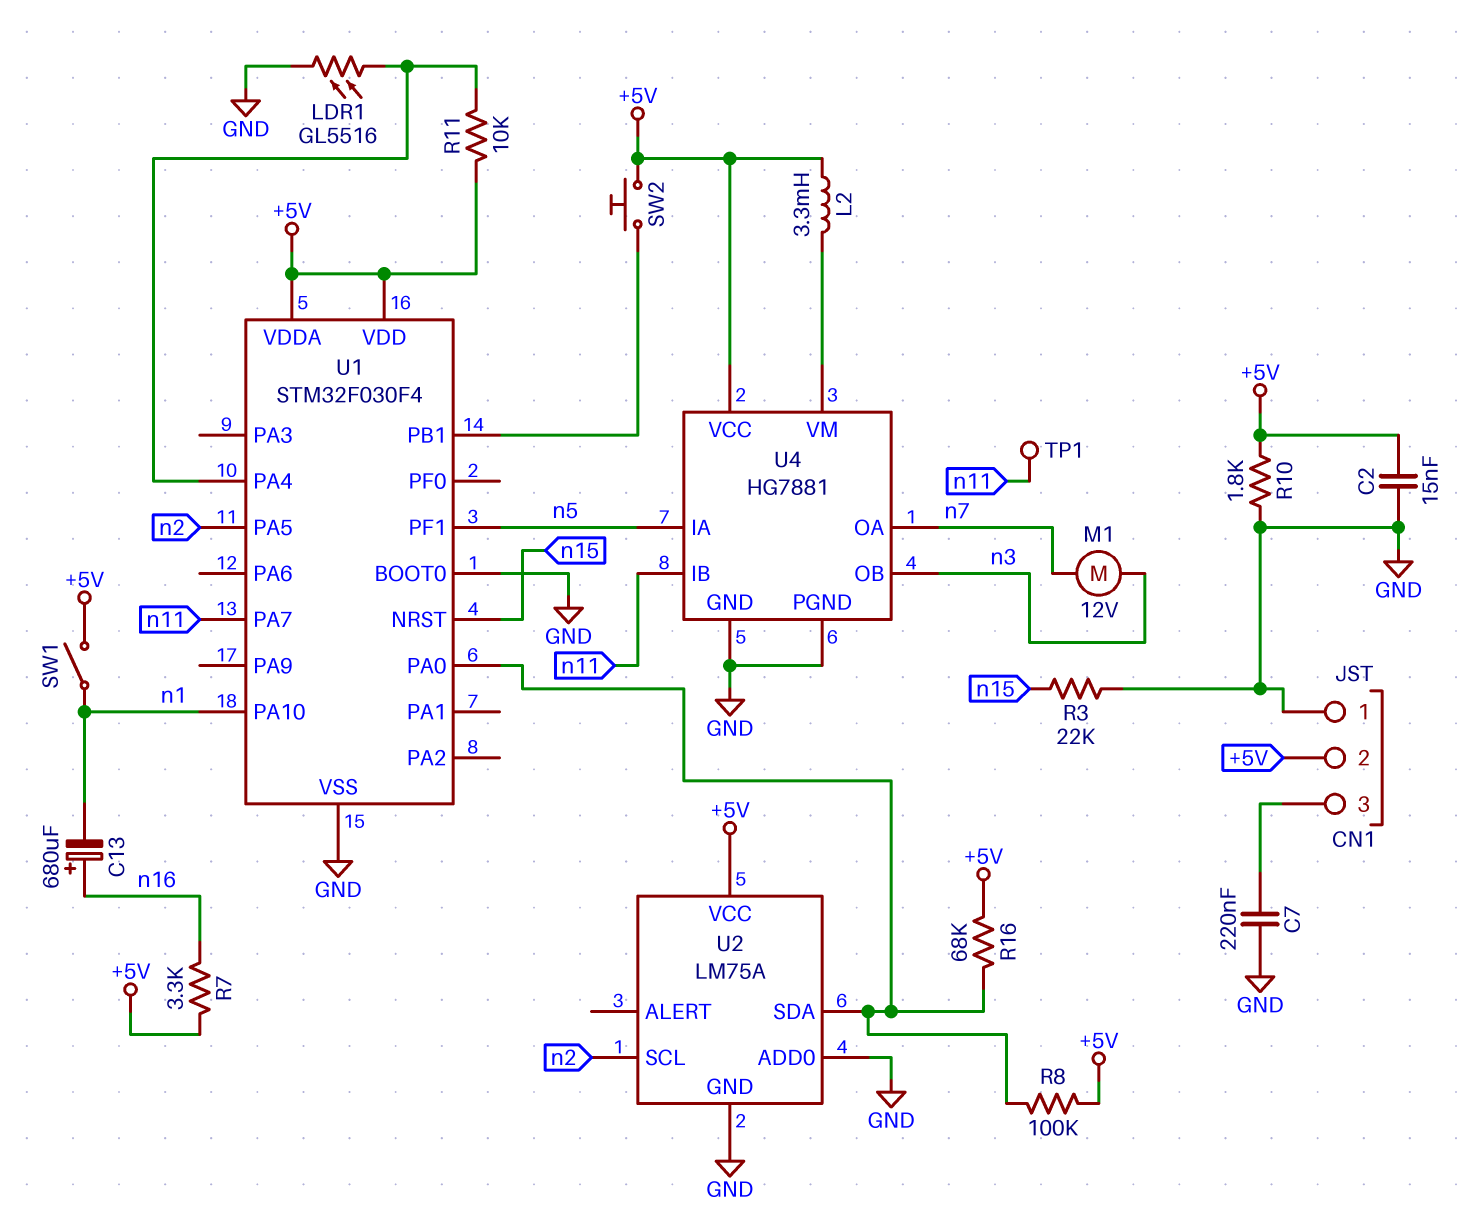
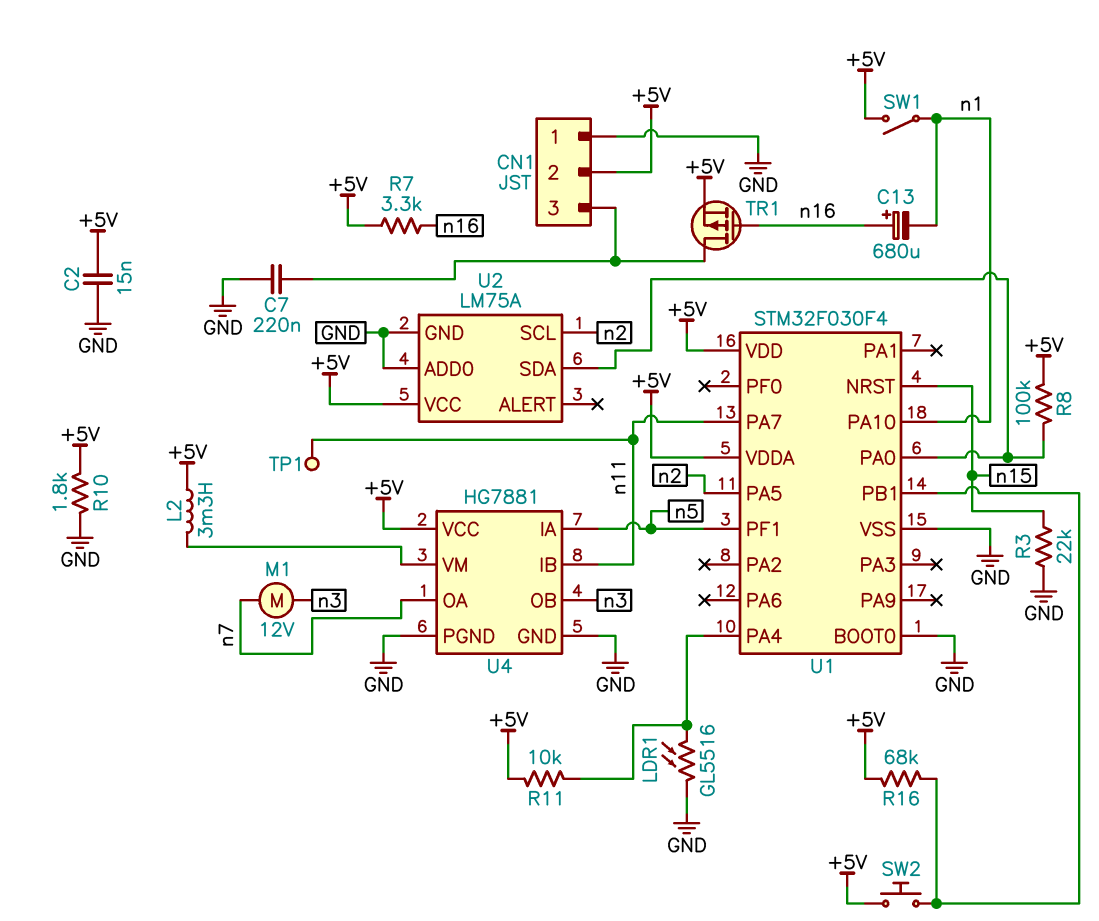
R16: 68k (+5V, U1/PA0) -> 68k (+5V, U1/PB1)
TR1: none -> PMOS (G n16, D CN1/3, S +5V)

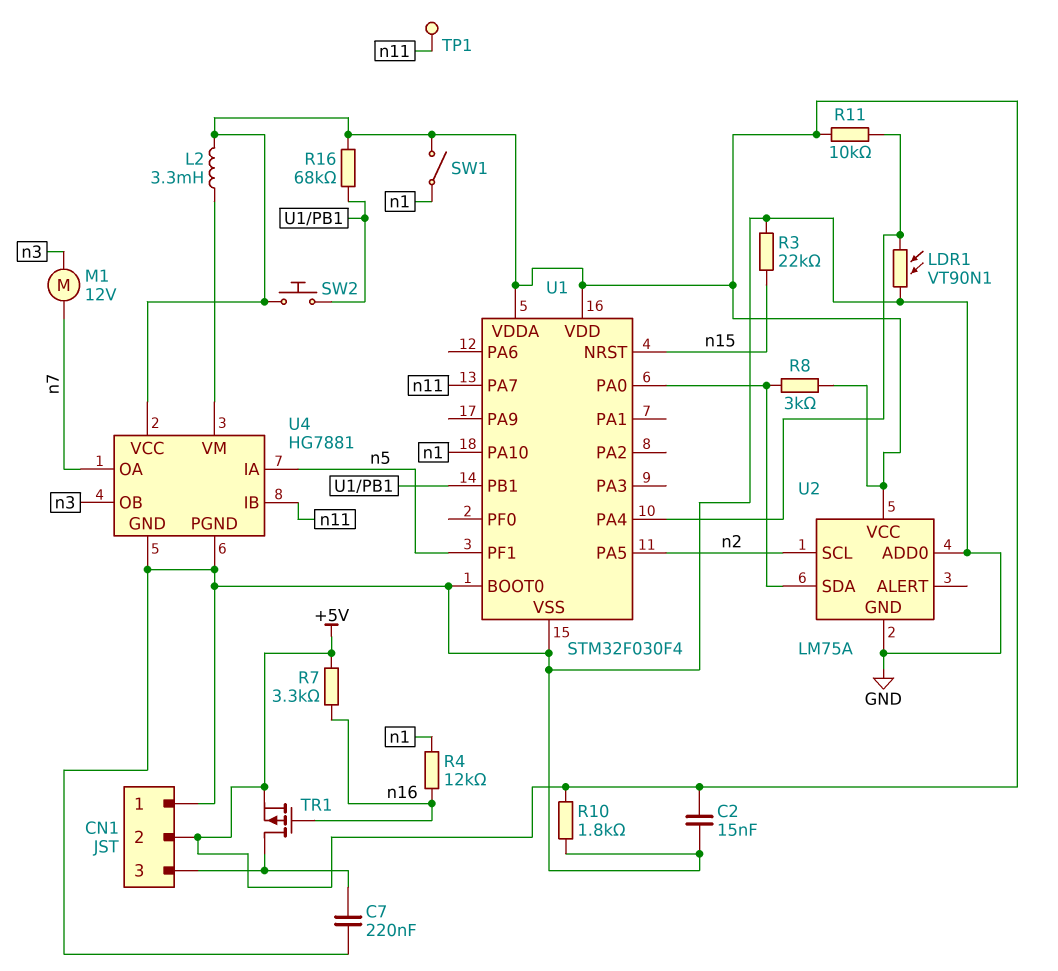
C13: 680uF (plus n16, minus n1) -> none
LDR1: GL5516 (GND, U1/PA4) -> VT90N1 (GND, U1/PA4)
R4: none -> 12k (n1, n16)
R8: 100k (+5V, U1/PA0) -> 3k (+5V, U1/PA0)

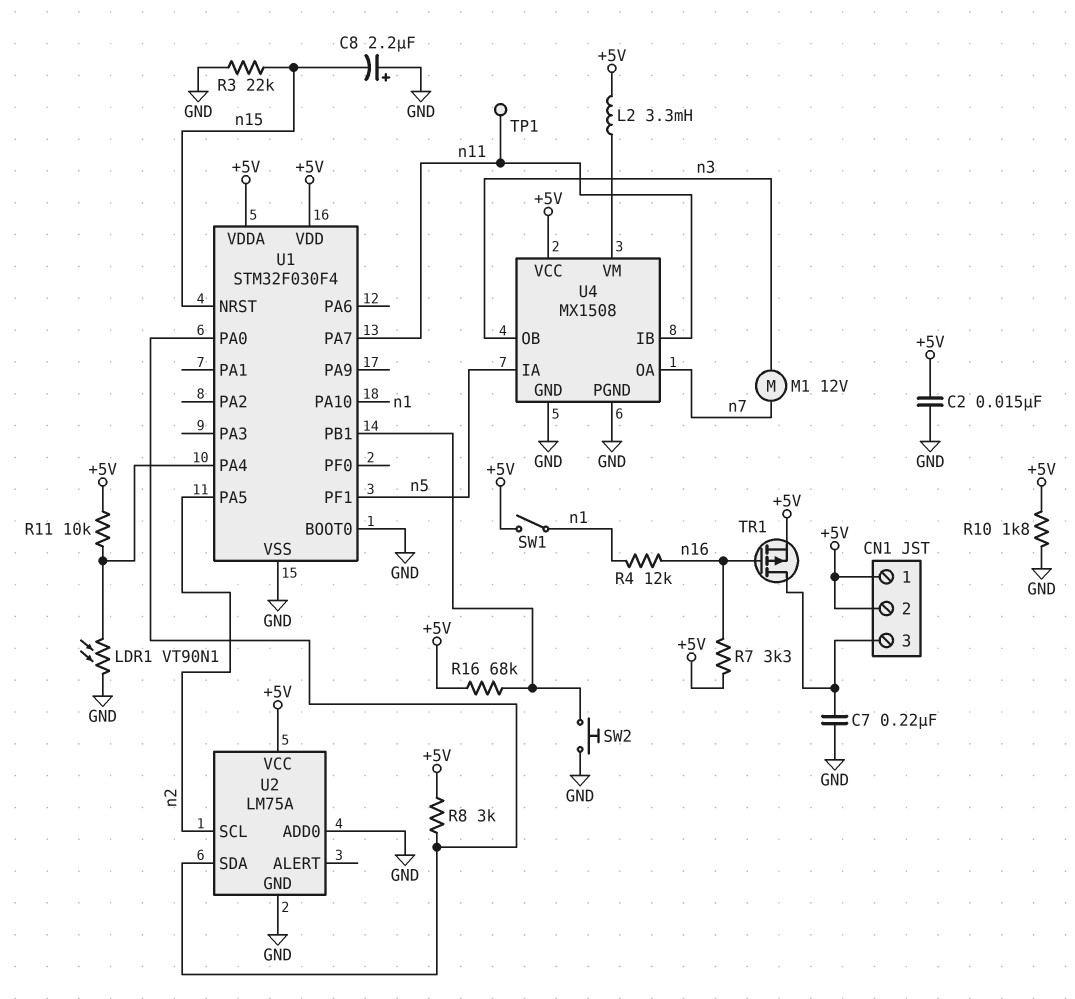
C8: none -> 2.2uF (plus GND, minus n15)
CN1 pin 1: GND -> +5V
SW2: button (+5V, U1/PB1) -> button (GND, U1/PB1)
U4: HG7881 -> MX1508

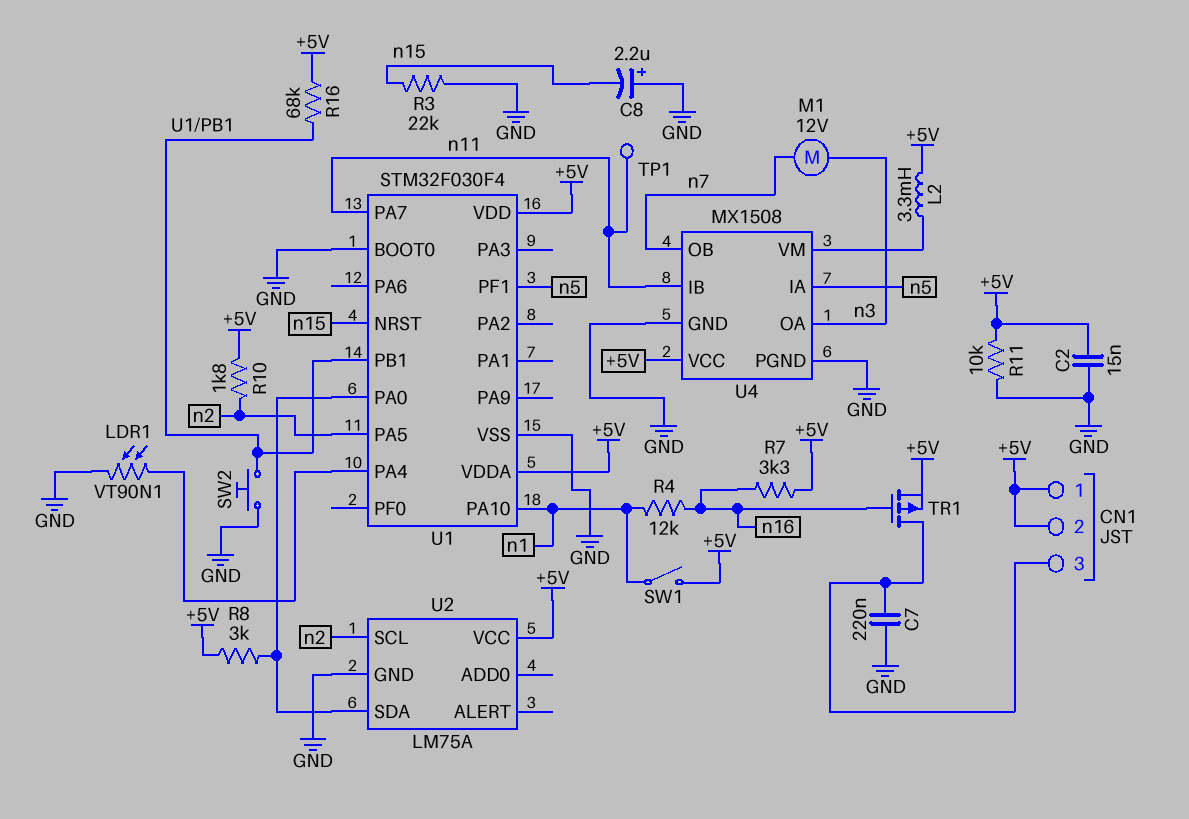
R10: 1.8k (+5V, GND) -> 1.8k (+5V, n2)
R11: 10k (+5V, U1/PA4) -> 10k (+5V, GND)
U2 pin ADD0: GND -> none
U4 pin OA: n7 -> n3
U4 pin OB: n3 -> n7

